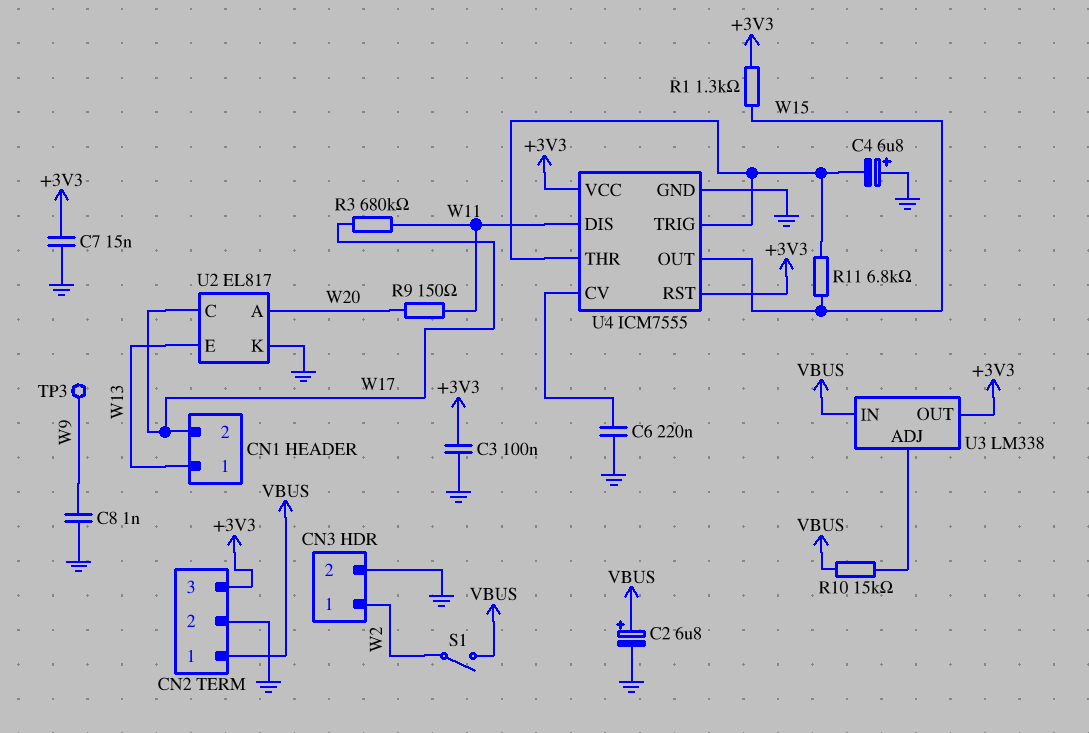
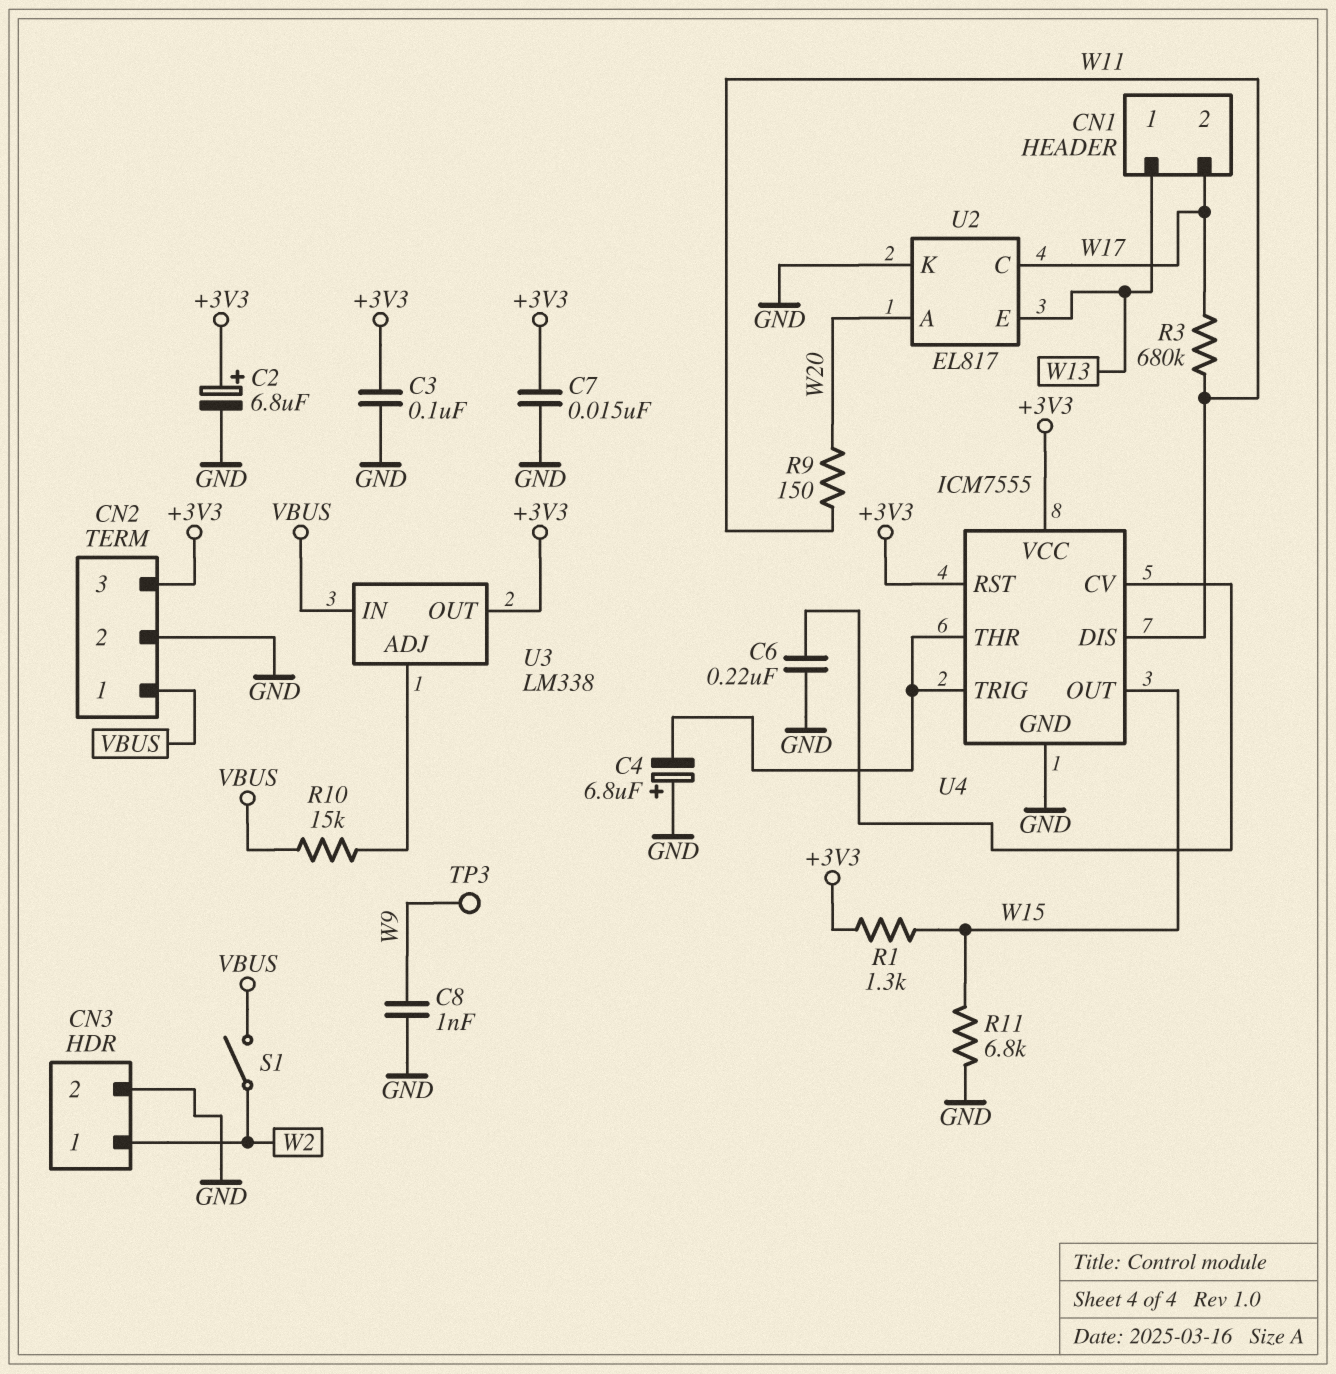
C2: 6.8uF (plus VBUS, minus GND) -> 6.8uF (plus +3V3, minus GND)
R11: 6.8k (U4/THR, W15) -> 6.8k (GND, W15)

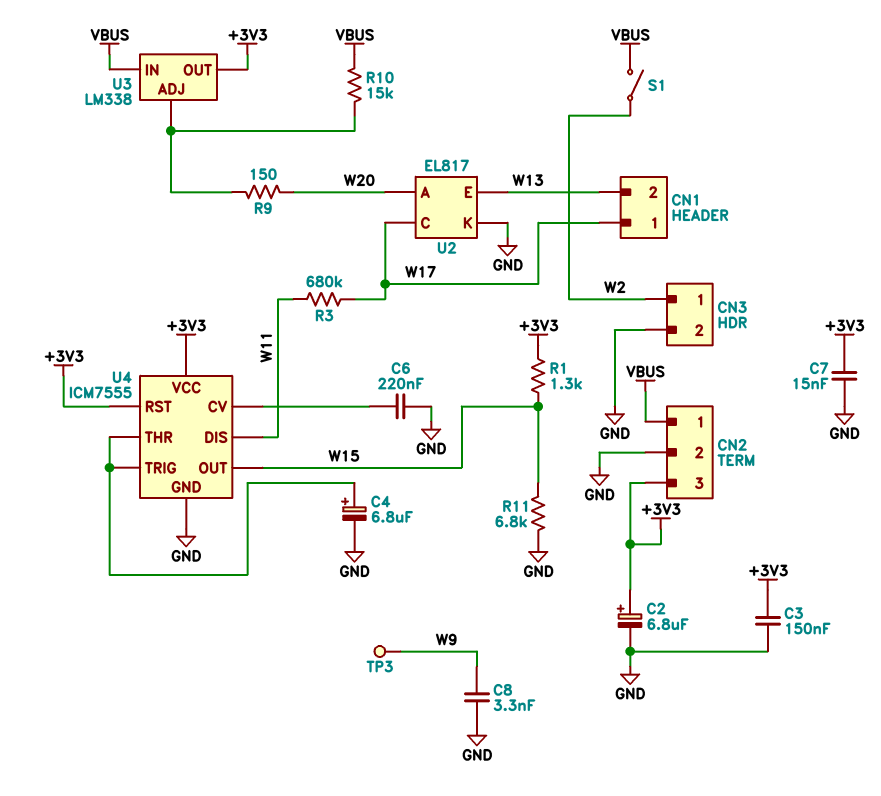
C3: 100nF (+3V3, GND) -> 150nF (+3V3, GND)
C4: 6.8uF (plus GND, minus U4/THR) -> 6.8uF (plus U4/THR, minus GND)
C8: 1nF (GND, W9) -> 3.3nF (GND, W9)
CN1 pin 1: W13 -> W17
CN1 pin 2: W17 -> W13
R9: 150 (W11, W20) -> 150 (U3/ADJ, W20)

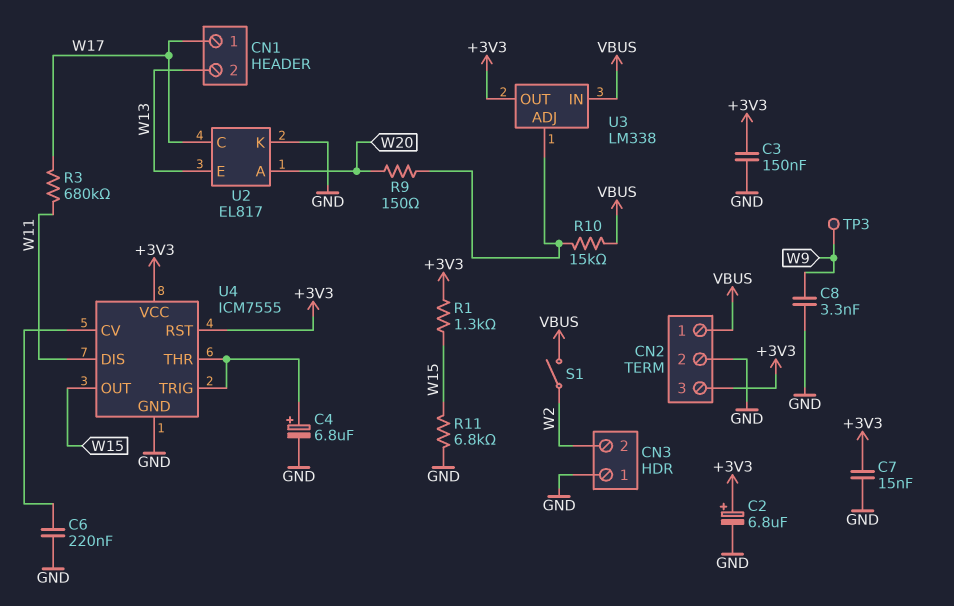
CN3 pin 1: W2 -> GND
CN3 pin 2: GND -> W2

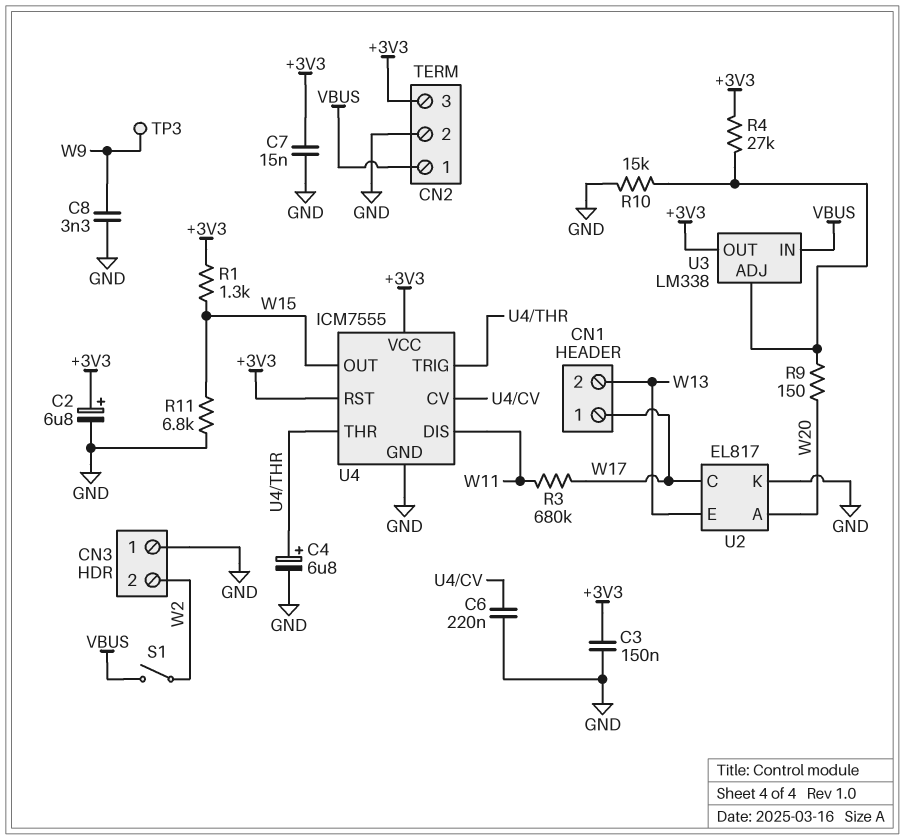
R4: none -> 27k (+3V3, U3/ADJ)
R10: 15k (U3/ADJ, VBUS) -> 15k (GND, U3/ADJ)

